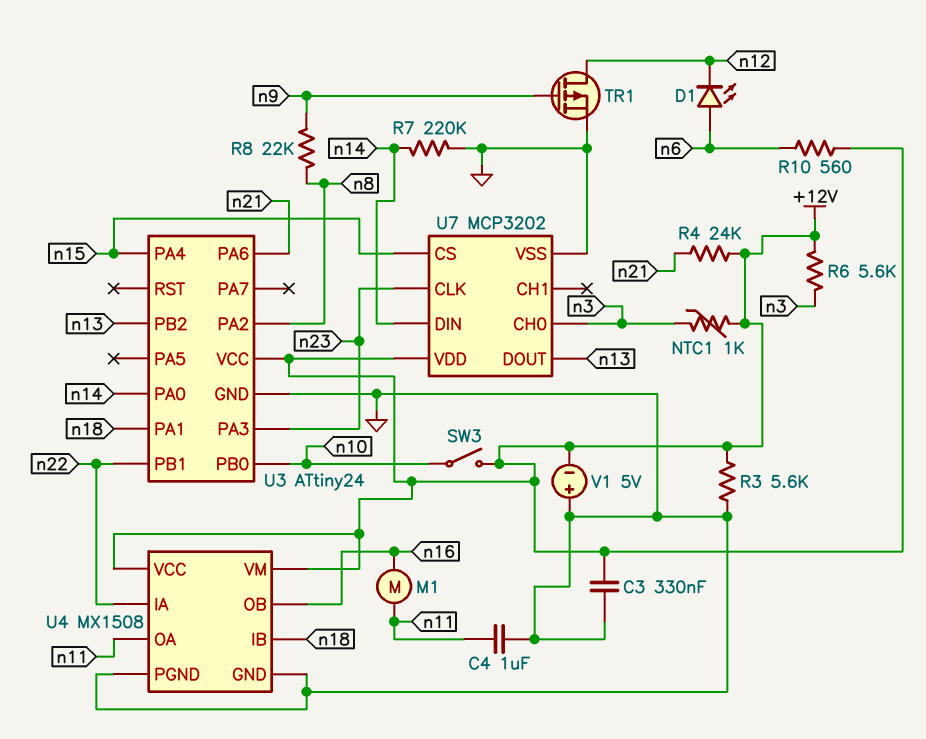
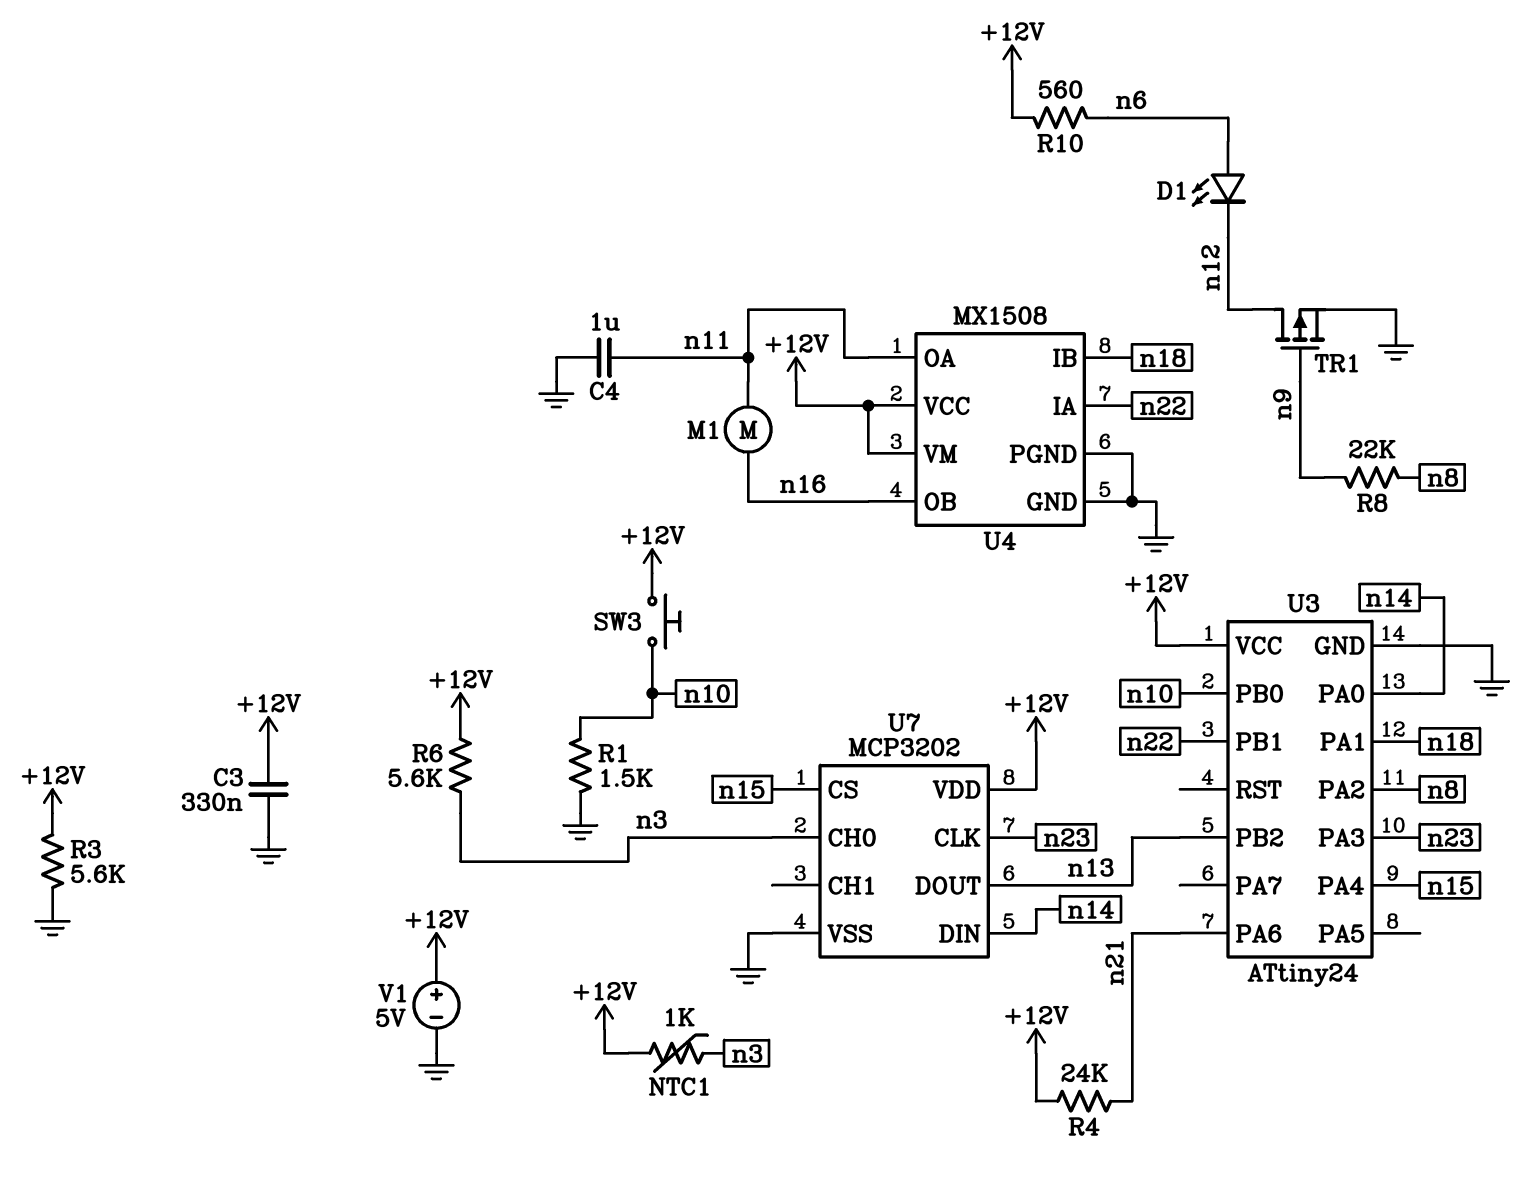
R1: none -> 1.5k (GND, n10)
R7: 220k (GND, n14) -> none
SW3: switch (+12V, n10) -> button (+12V, n10)
V1: 5V (plus GND, minus +12V) -> 5V (plus +12V, minus GND)

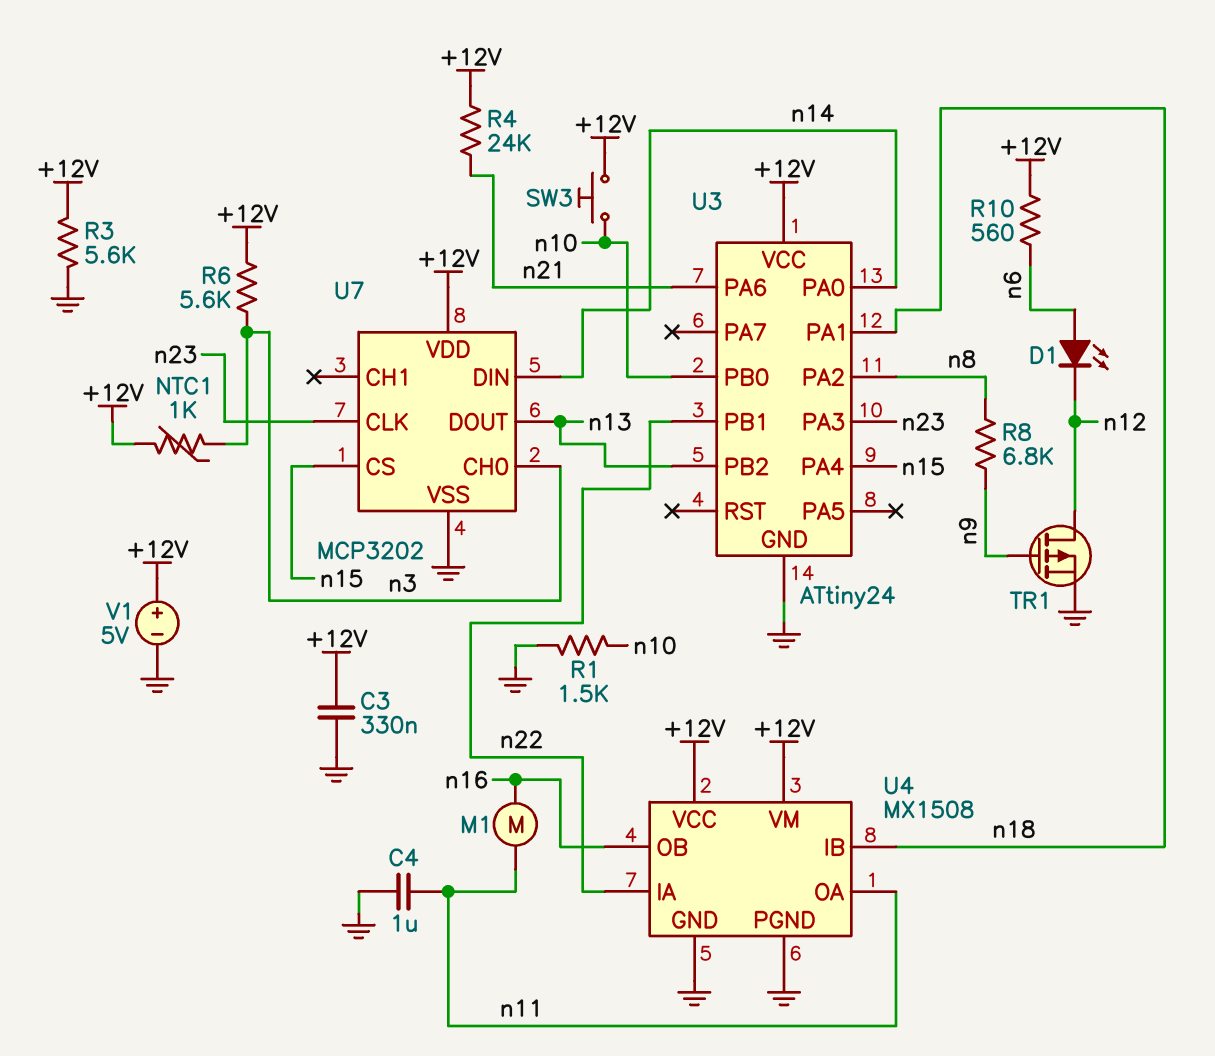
R8: 22k (n8, n9) -> 6.8k (n8, n9)

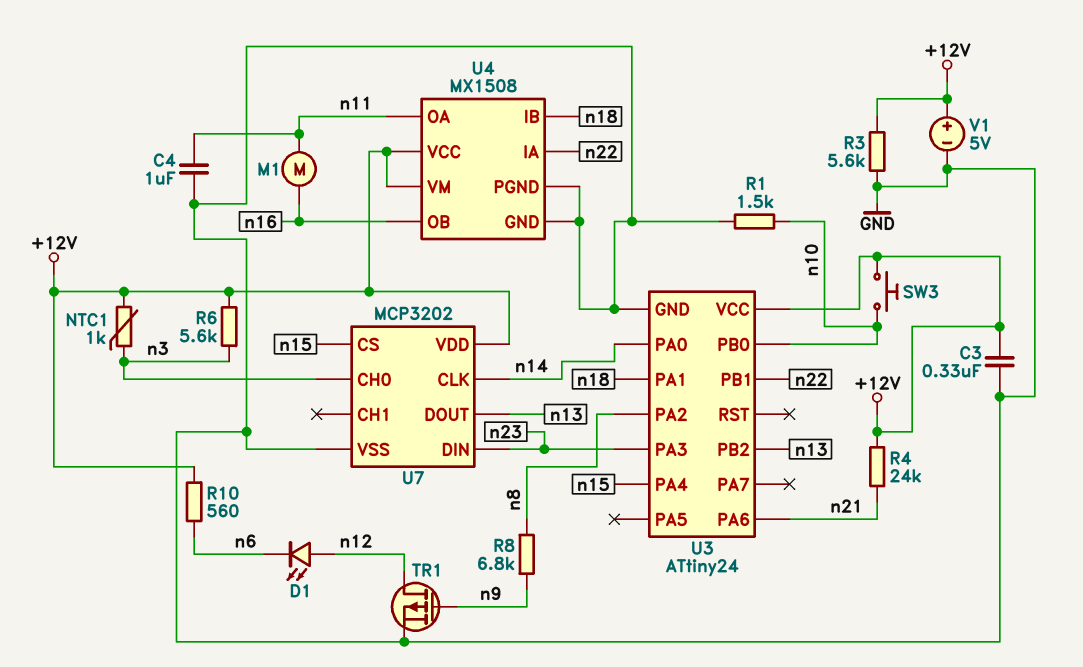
D1: LED (A n6, K n12) -> LED (A n12, K n6)
U7 pin CLK: n23 -> n14
U7 pin DIN: n14 -> n23

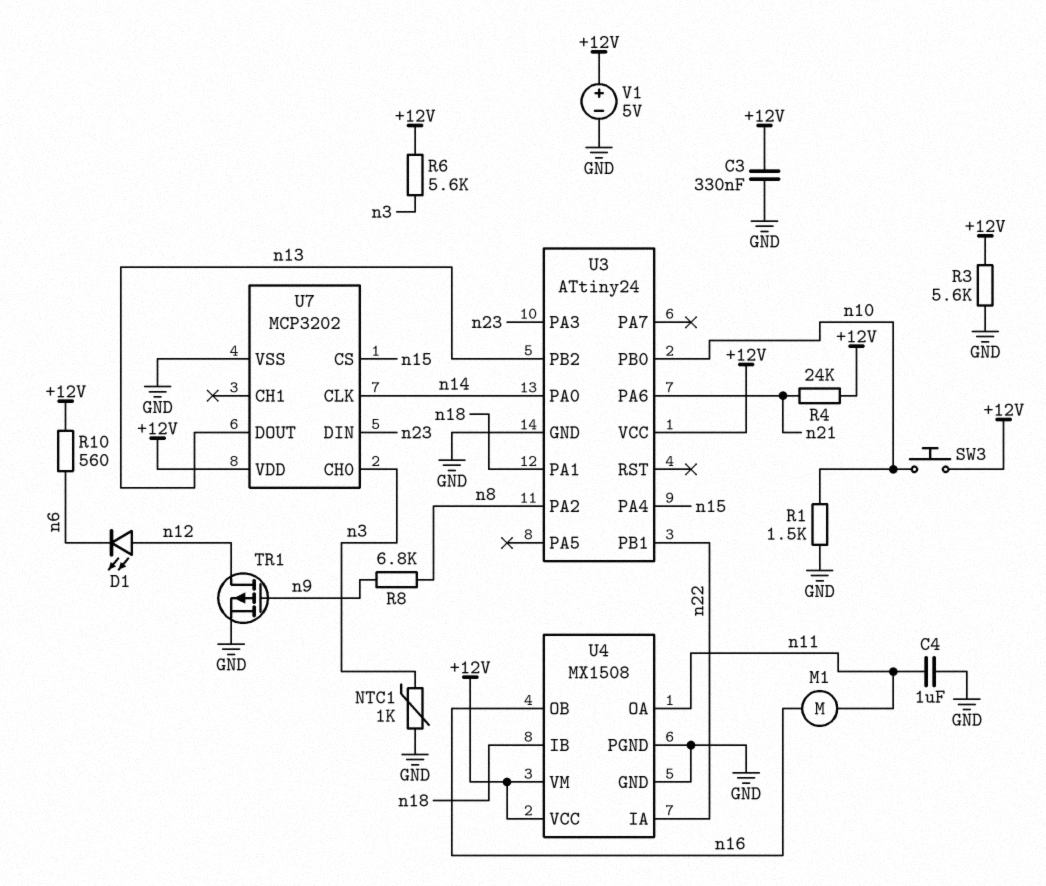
NTC1: 1k (+12V, n3) -> 1k (GND, n3)

